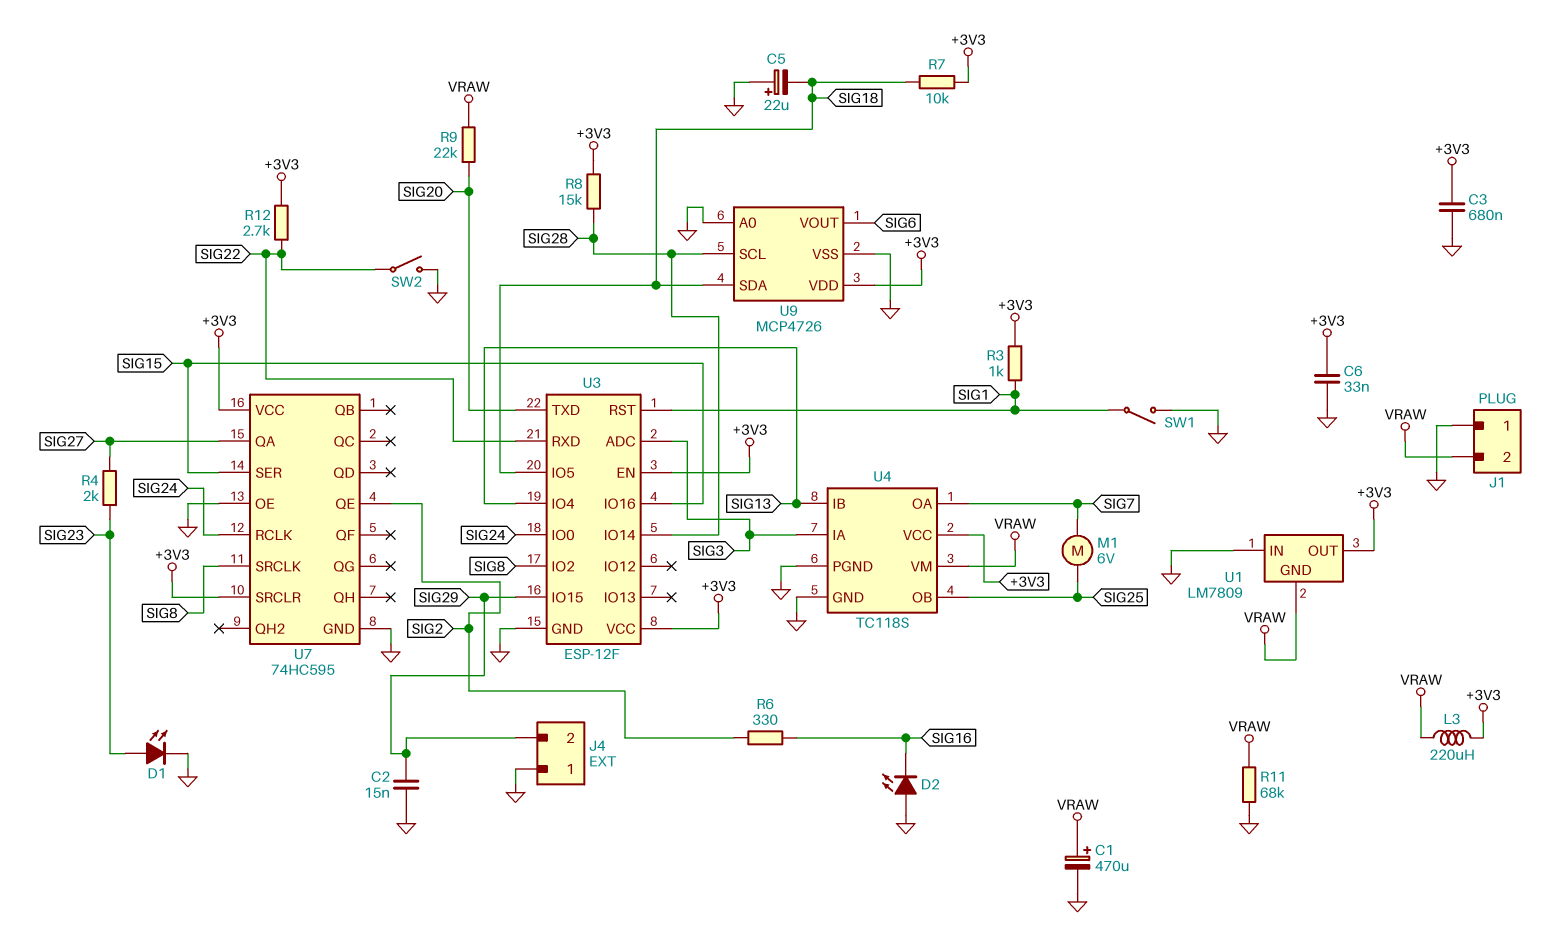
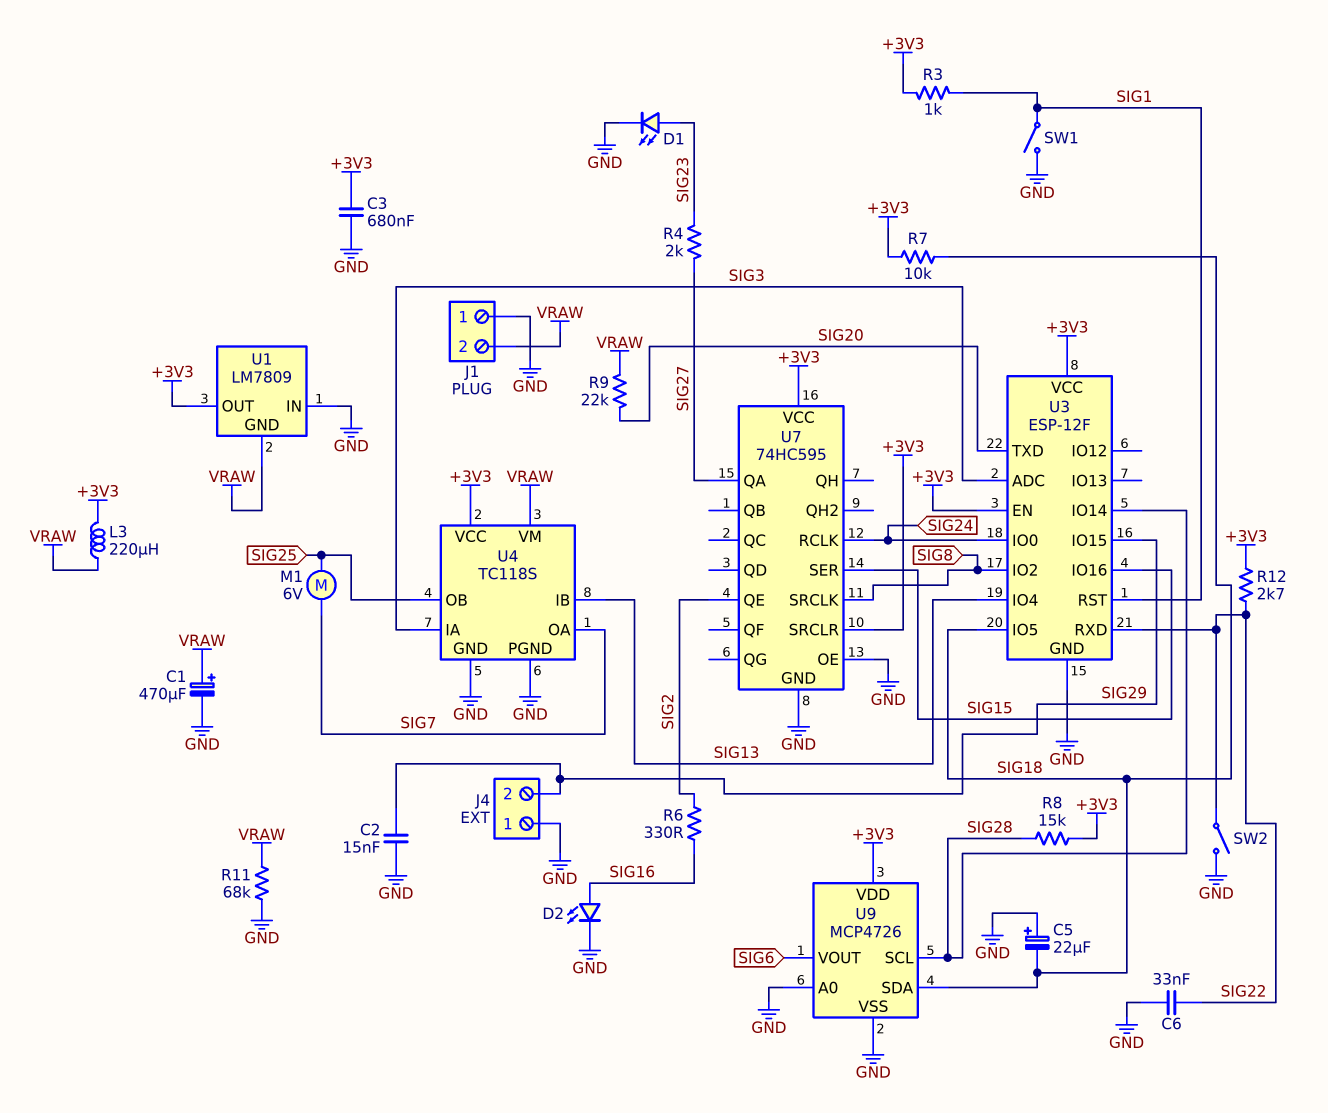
C6: 33nF (+3V3, GND) -> 33nF (GND, SIG22)
D2: LED (A GND, K SIG16) -> LED (A SIG16, K GND)

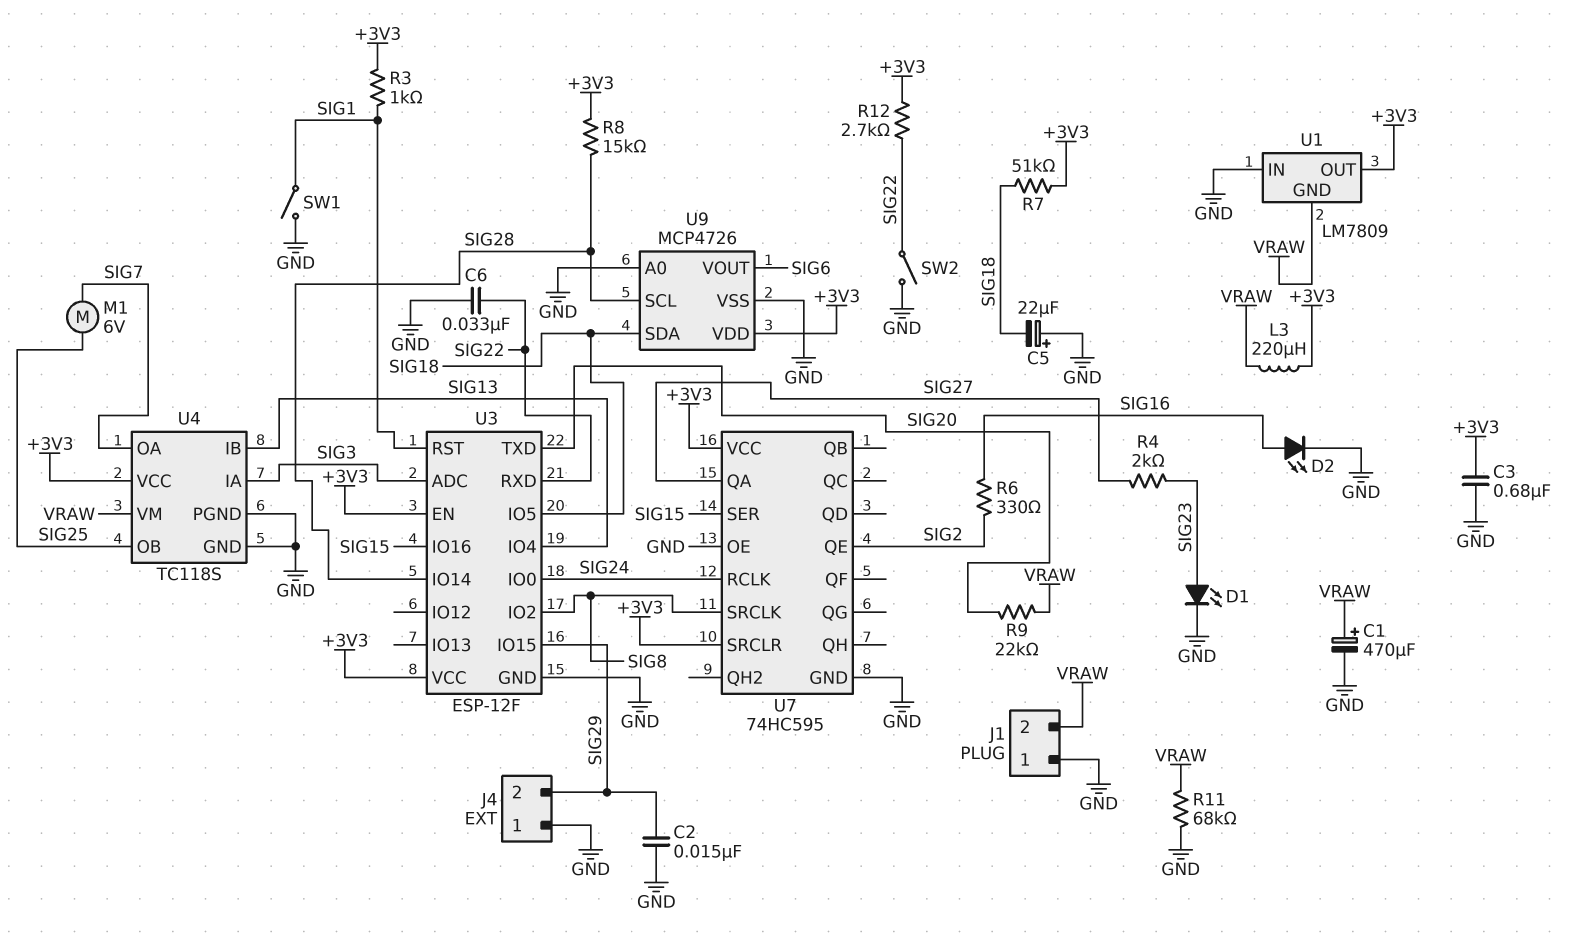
R7: 10k (+3V3, SIG18) -> 51k (+3V3, SIG18)

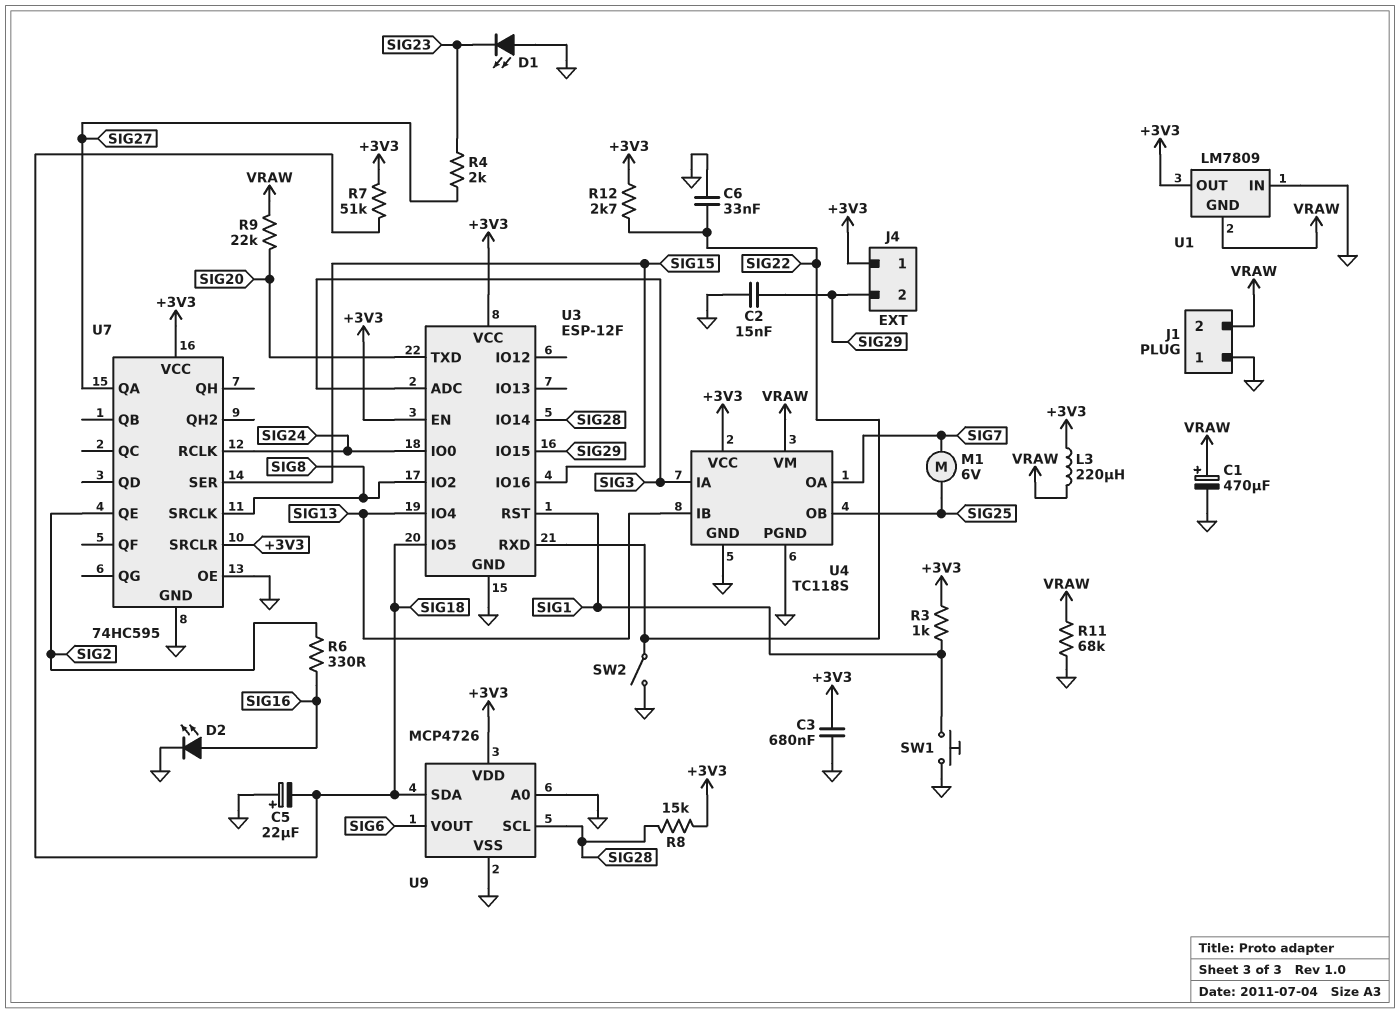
D1: LED (A SIG23, K GND) -> LED (A GND, K SIG23)
J4 pin 1: GND -> +3V3
SW1: switch (GND, SIG1) -> button (GND, SIG1)

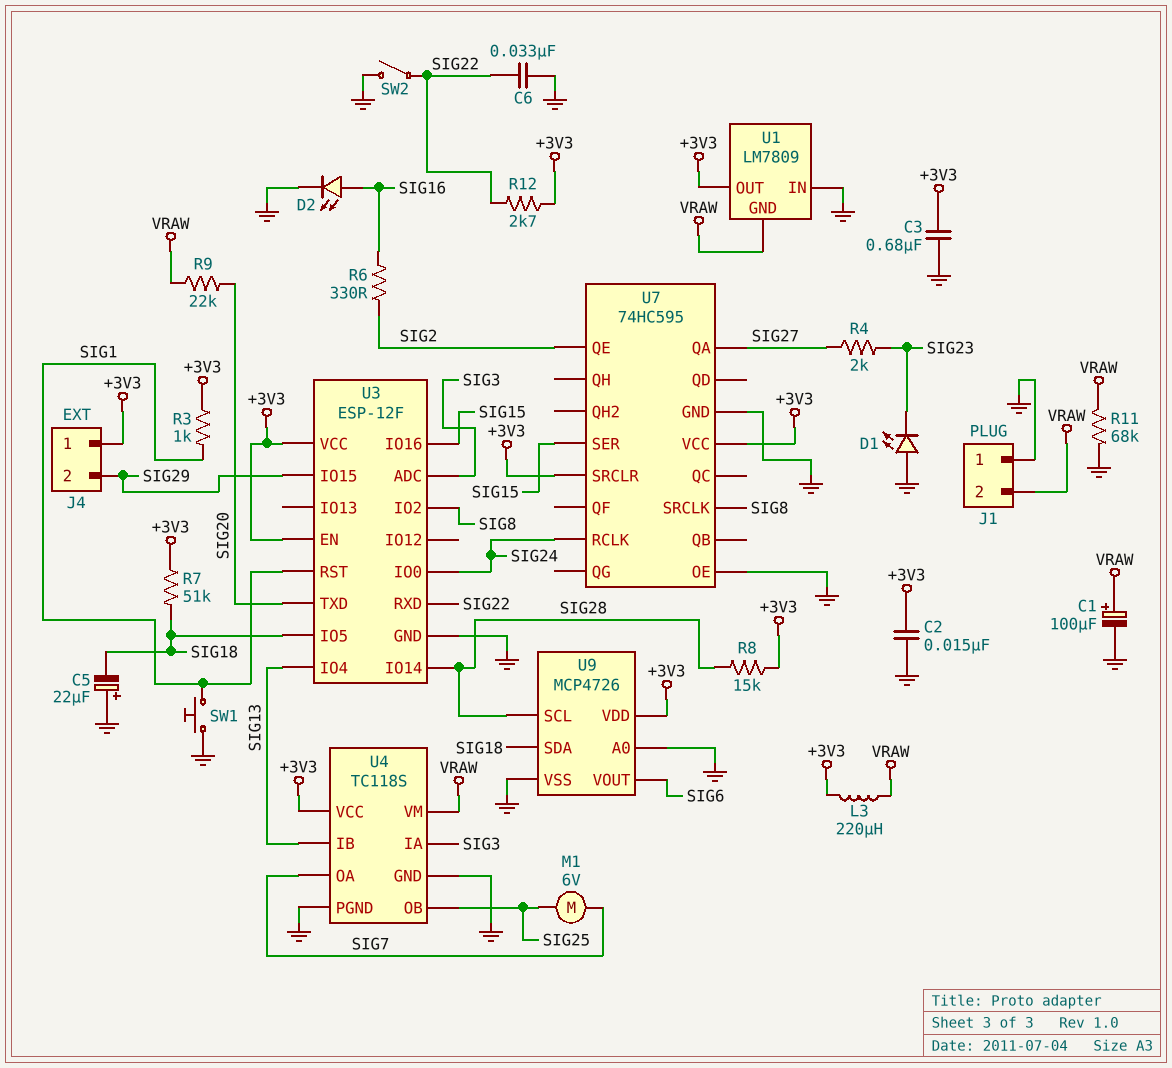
C1: 470uF (plus VRAW, minus GND) -> 100uF (plus VRAW, minus GND)
C2: 15nF (GND, SIG29) -> 15nF (+3V3, GND)

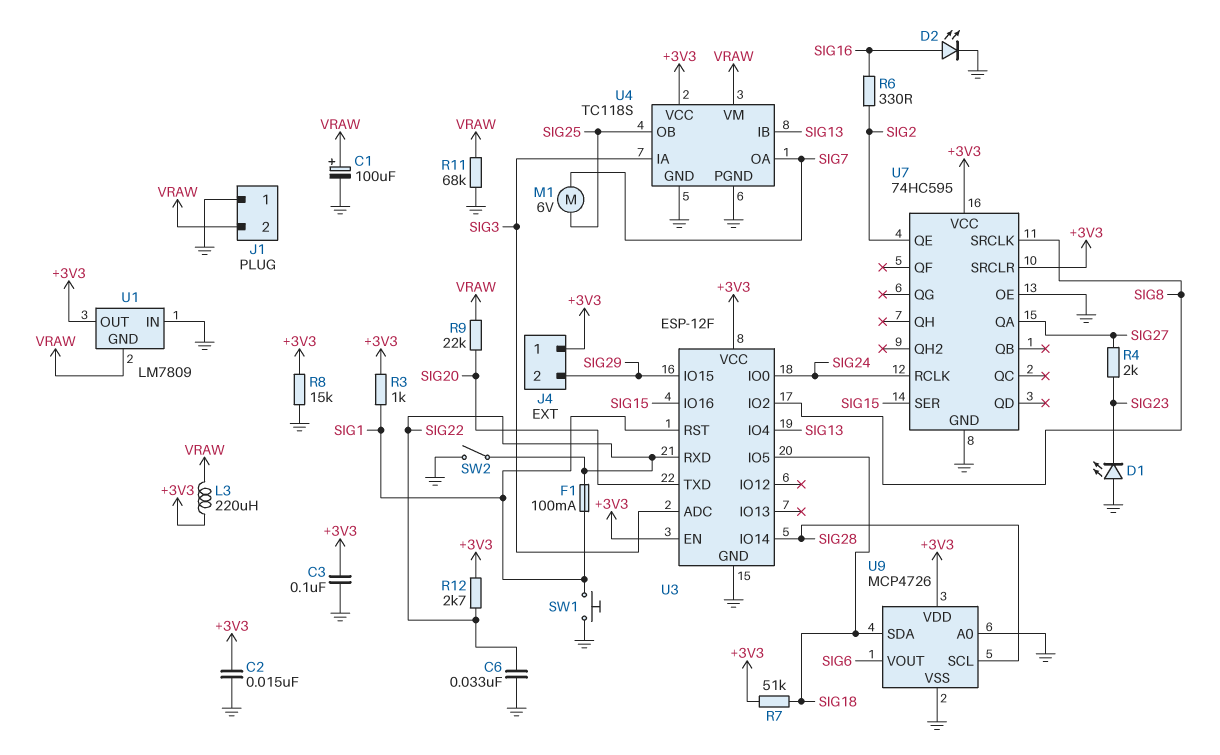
C3: 680nF (+3V3, GND) -> 100nF (+3V3, GND)
C5: 22uF (plus GND, minus SIG18) -> none
F1: none -> 100mA (SIG1, SIG22)
R8: 15k (+3V3, SIG28) -> 15k (+3V3, GND)

